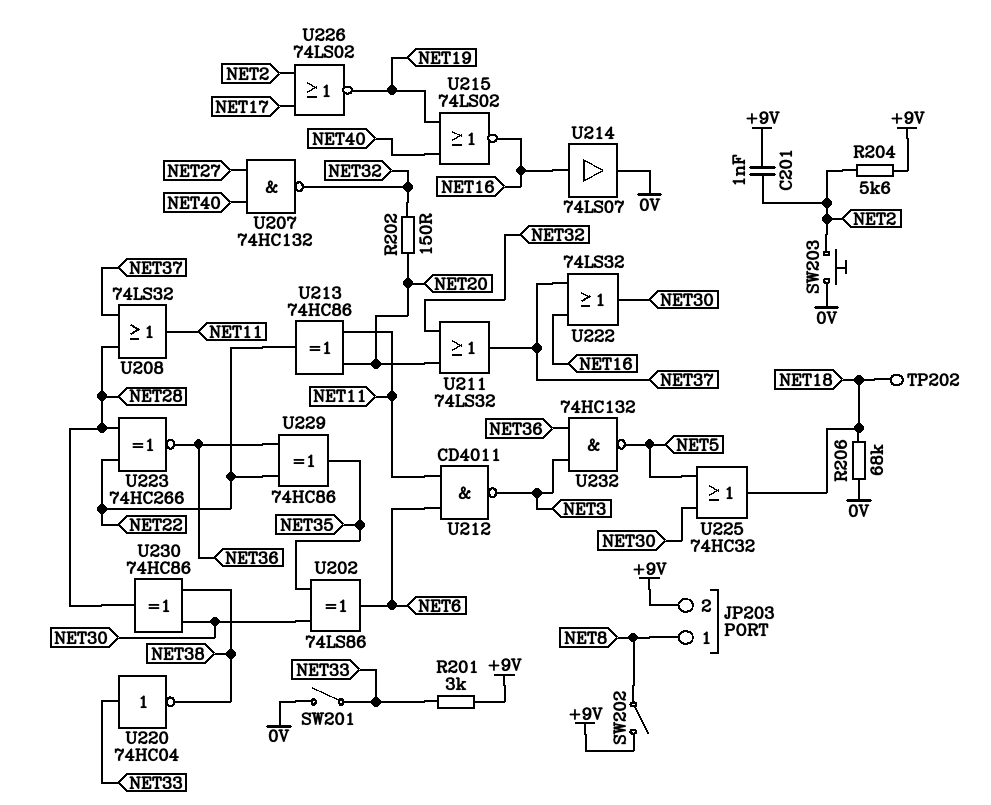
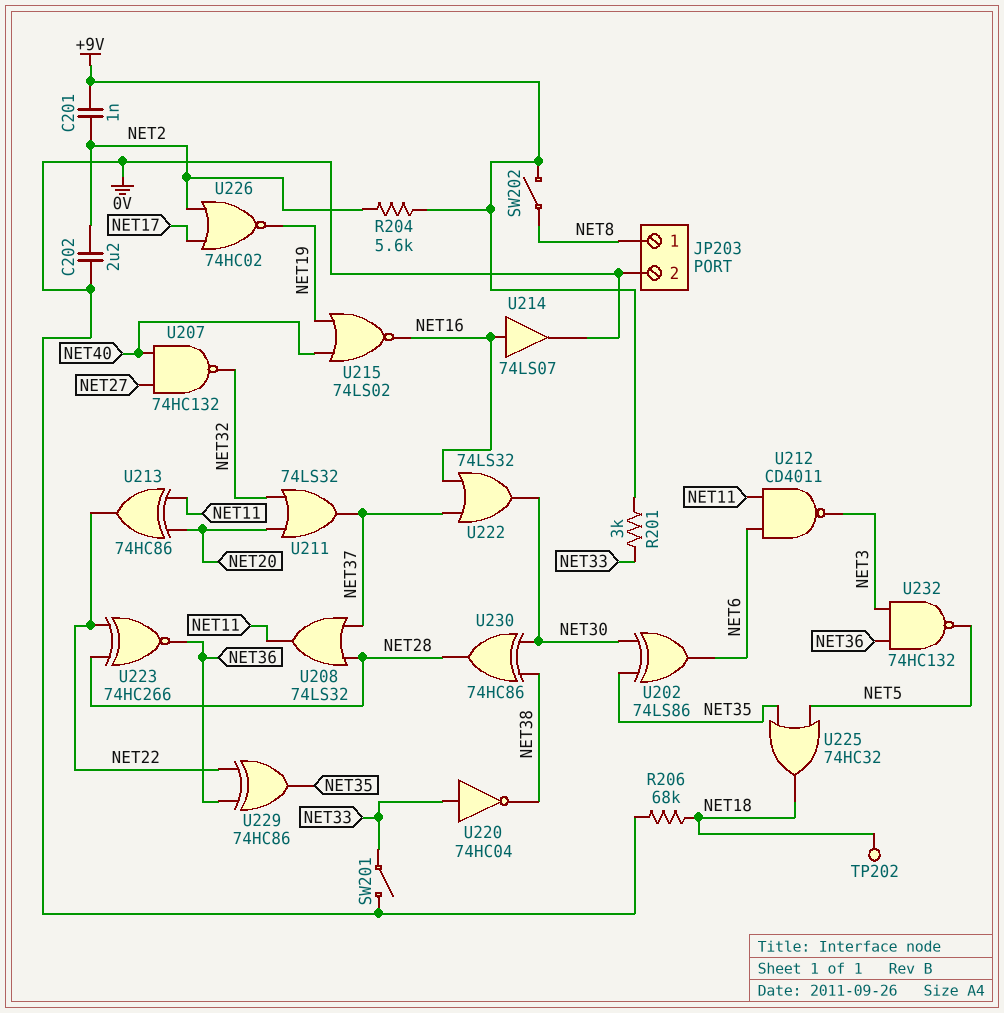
C202: none -> 2.2uF (0V, NET2)
JP203 pin 2: +9V -> 0V
R202: 150 (NET20, NET32) -> none
SW203: button (0V, NET2) -> none
U225: OR 74HC32 (in NET5, in NET30, out NET18) -> OR 74HC32 (in NET5, in NET35, out NET18)
U226: NOR 74LS02 (in NET2, in NET17, out NET19) -> NOR 74HC02 (in NET2, in NET17, out NET19)

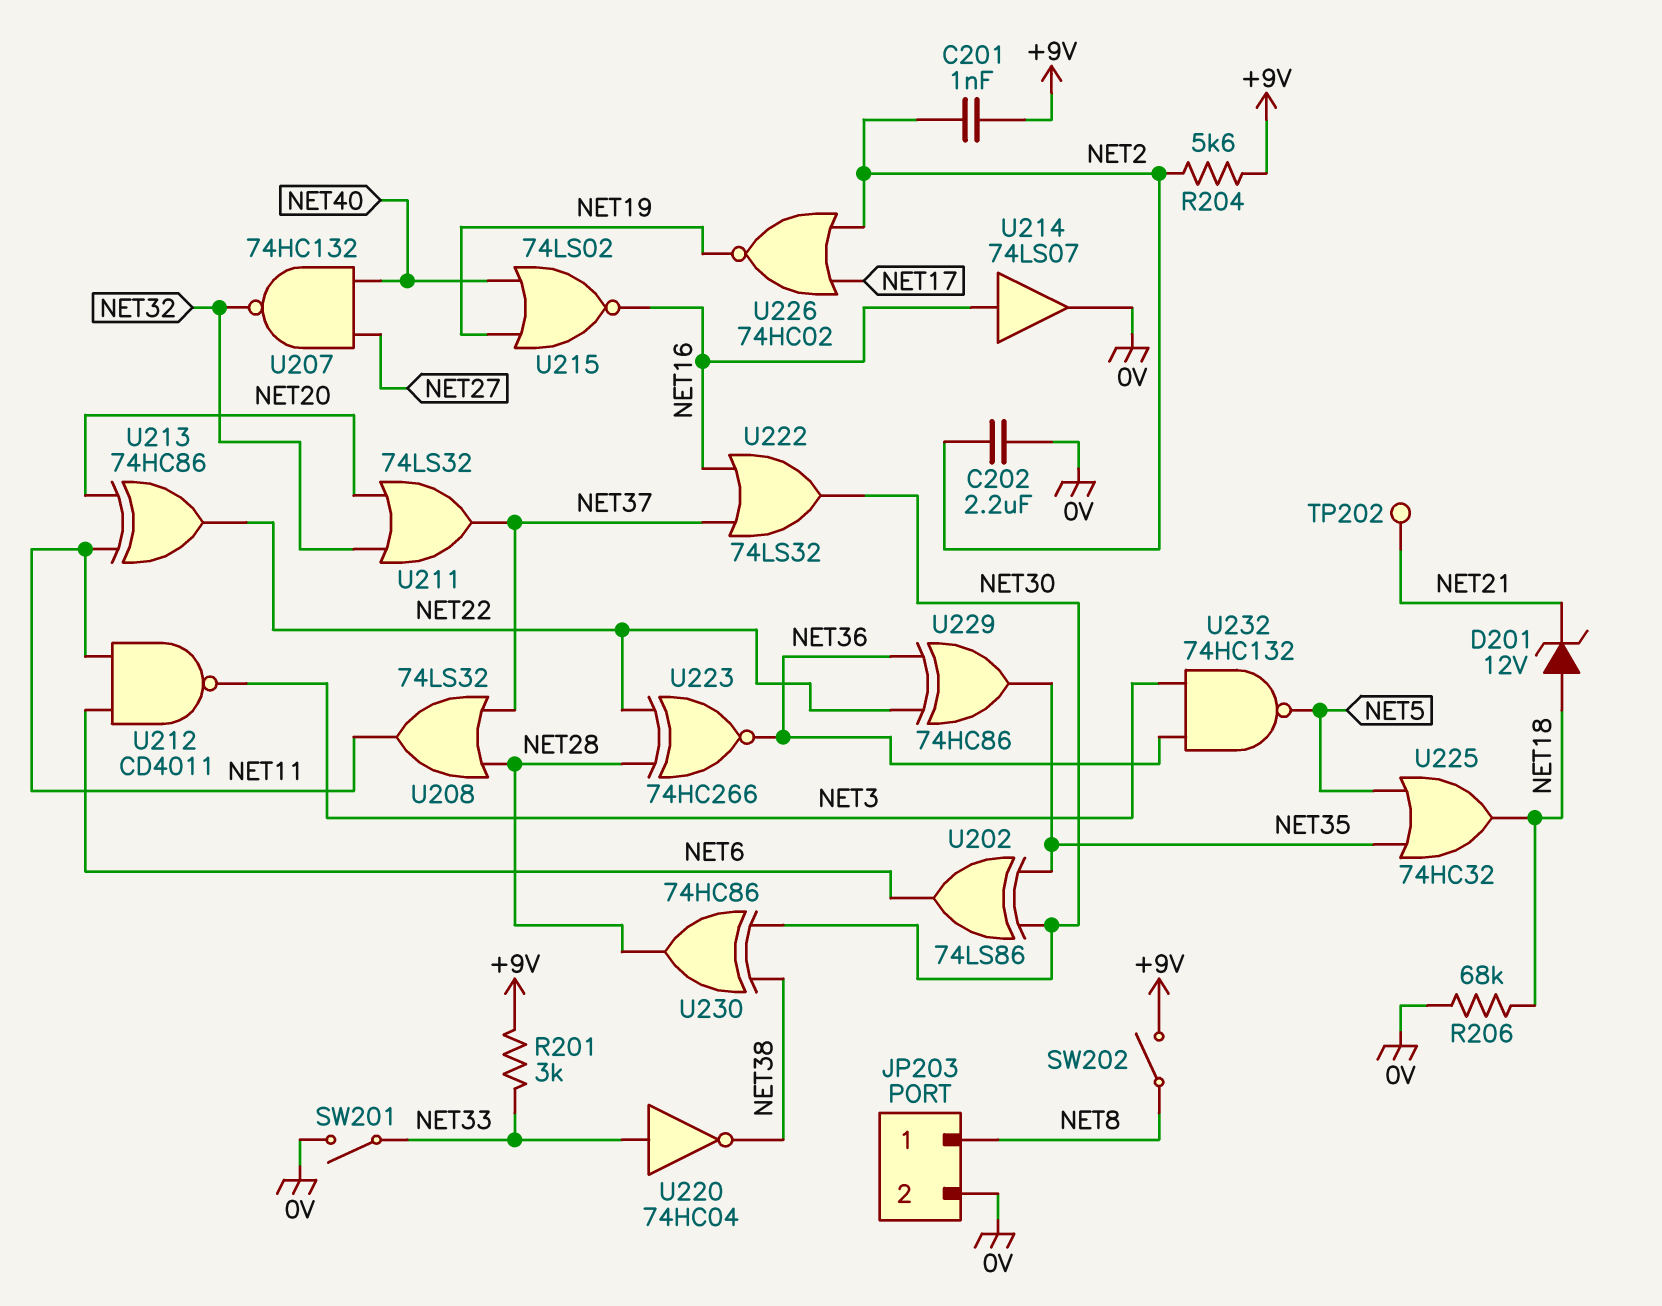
D201: none -> zener 12V (A NET18, K NET21)
TP202: test point (NET18) -> test point (NET21)

